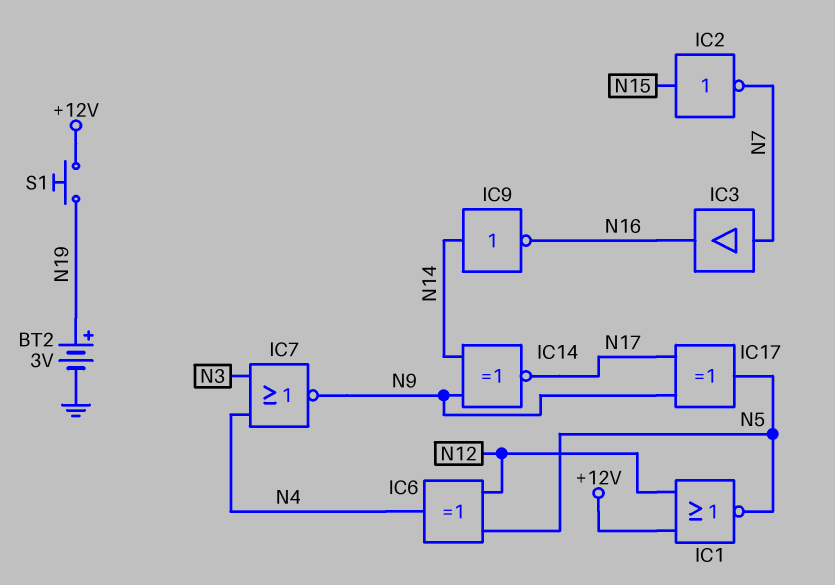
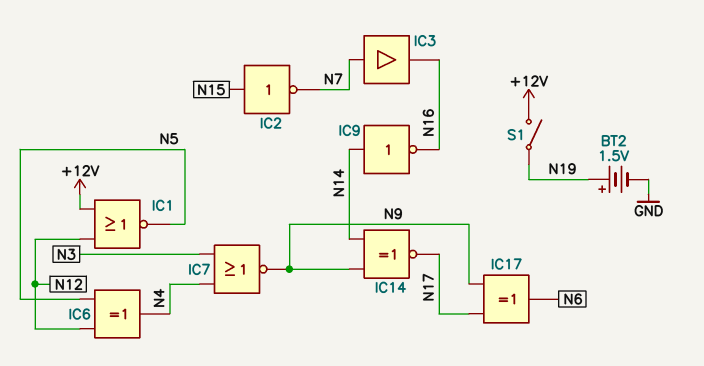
BT2: 3V (plus N19, minus GND) -> 1.5V (plus N19, minus GND)
IC17: XOR (in N9, in N17, out N5) -> XOR (in N9, in N17, out N6)
S1: button (+12V, N19) -> switch (+12V, N19)

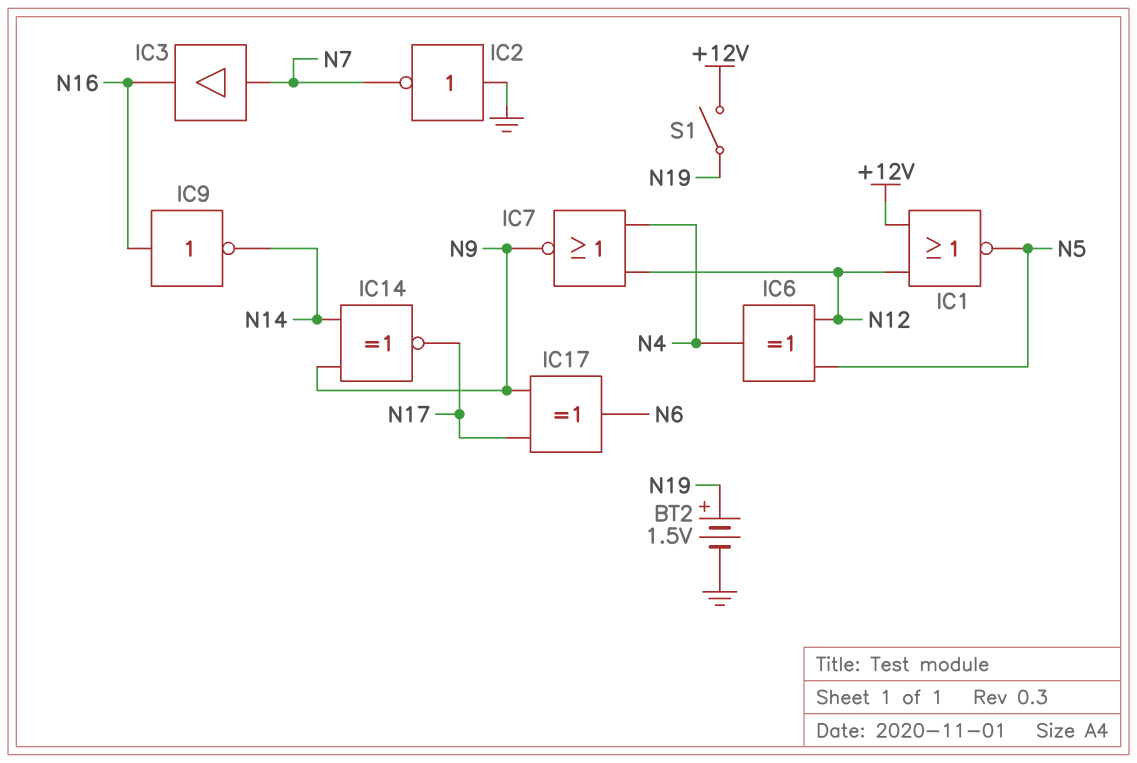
IC2: NOT (in N15, out N7) -> NOT (in GND, out N7)
IC7: NOR (in N3, in N4, out N9) -> NOR (in N4, in N12, out N9)
IC9: NOT (in N14, out N16) -> NOT (in N16, out N14)

